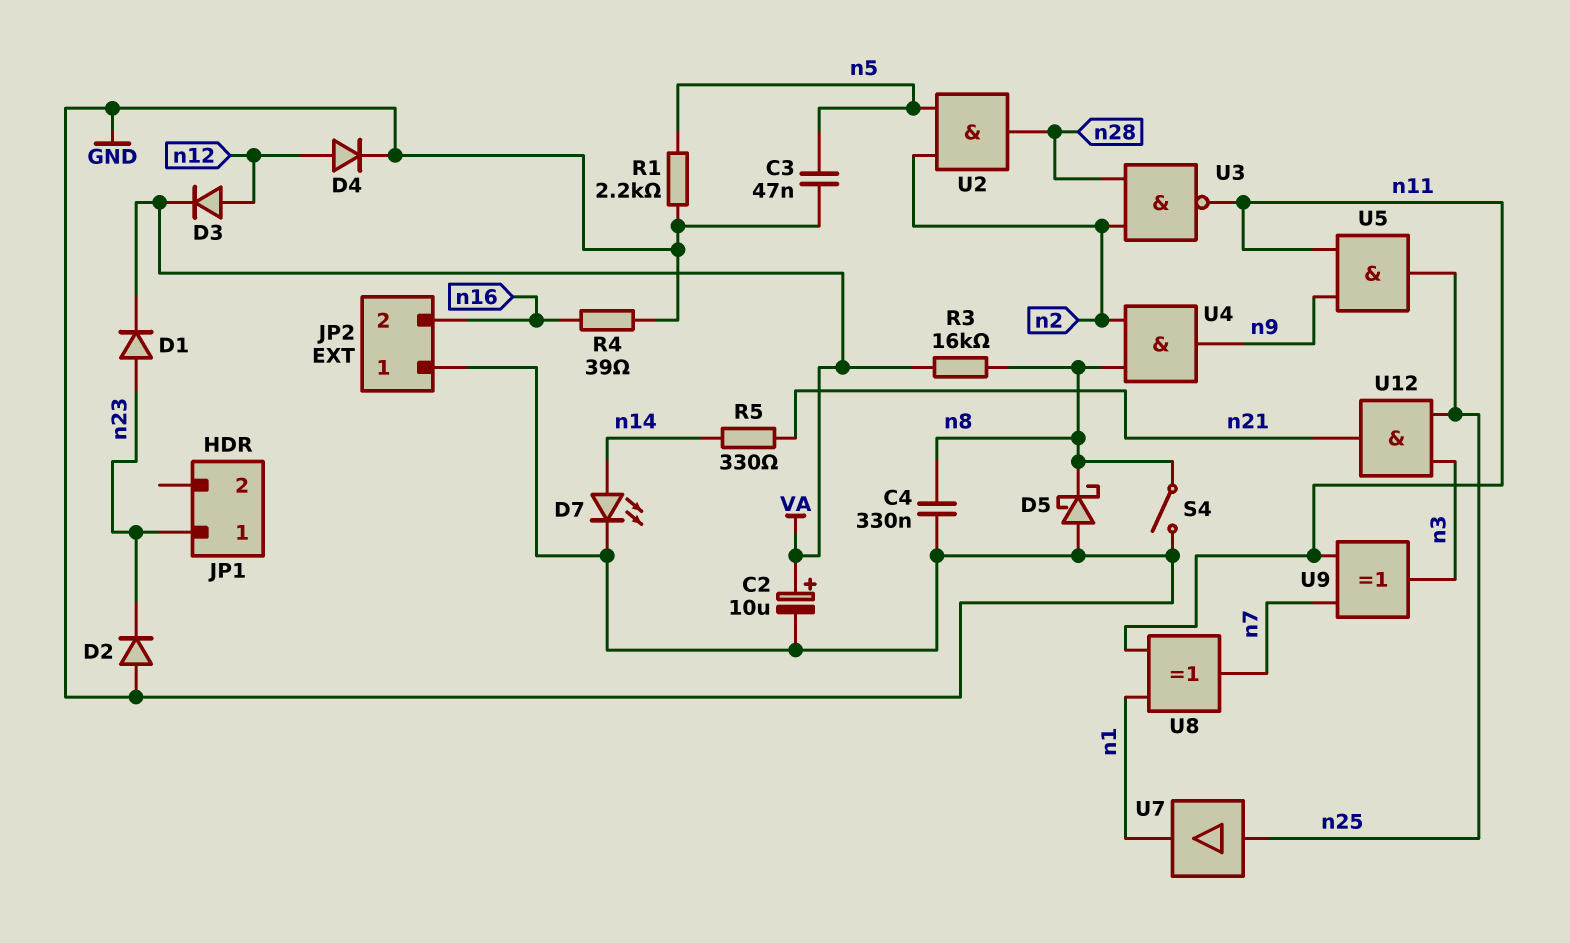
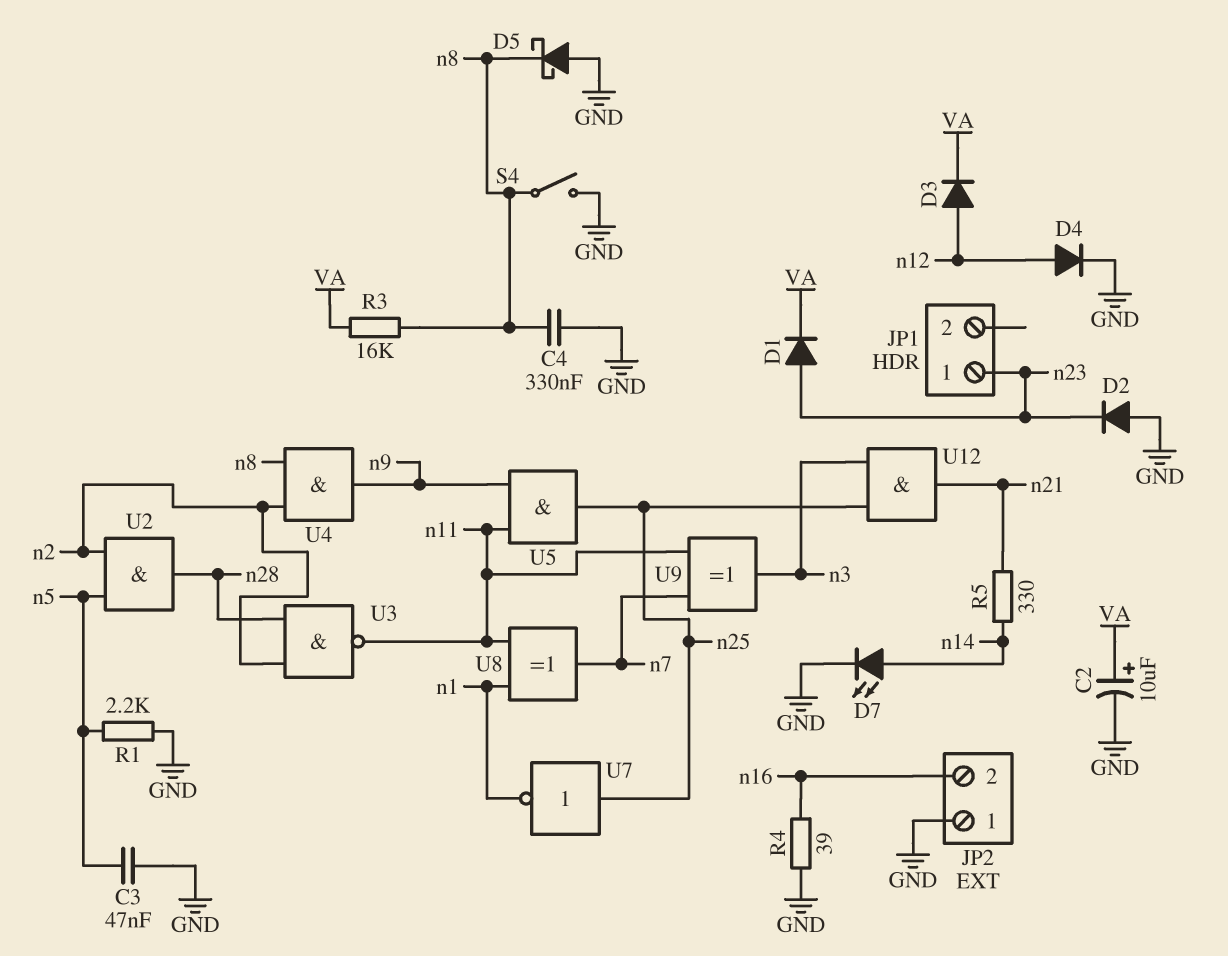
U7: buffer (in n25, out n1) -> NOT (in n25, out n1)

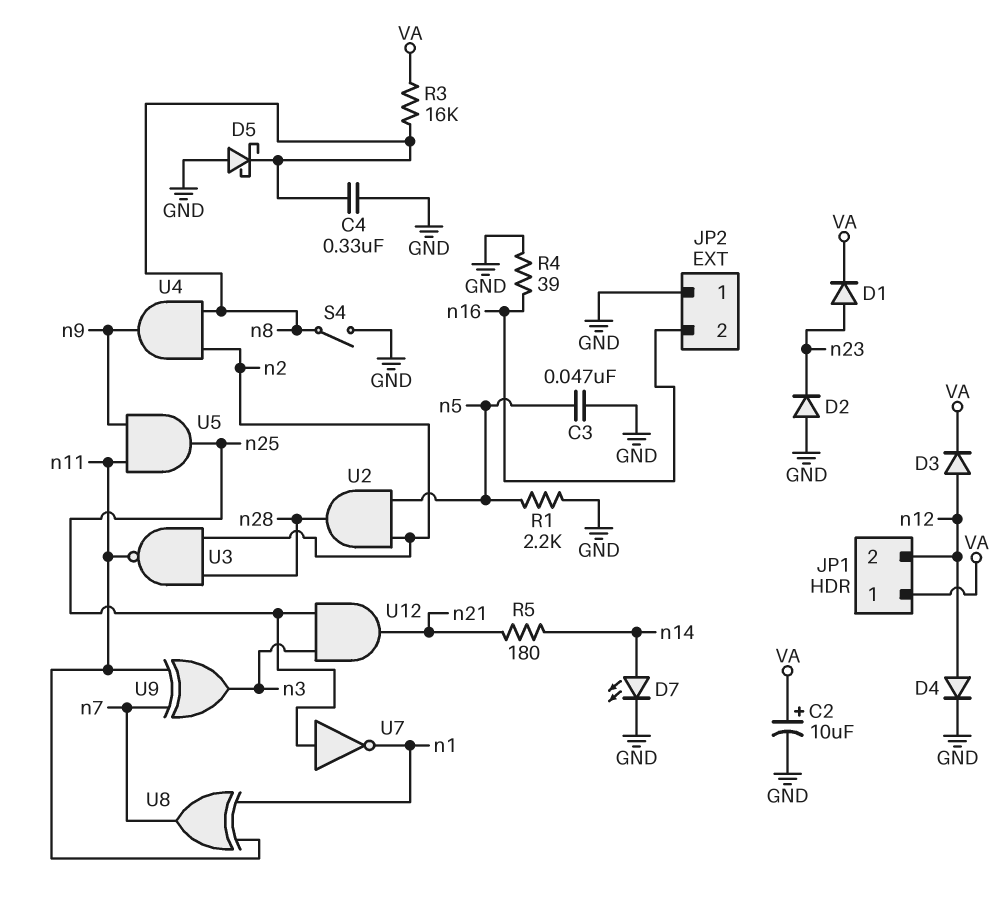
JP1 pin 1: n23 -> VA
JP1 pin 2: none -> n12
R5: 330 (n14, n21) -> 180 (n14, n21)

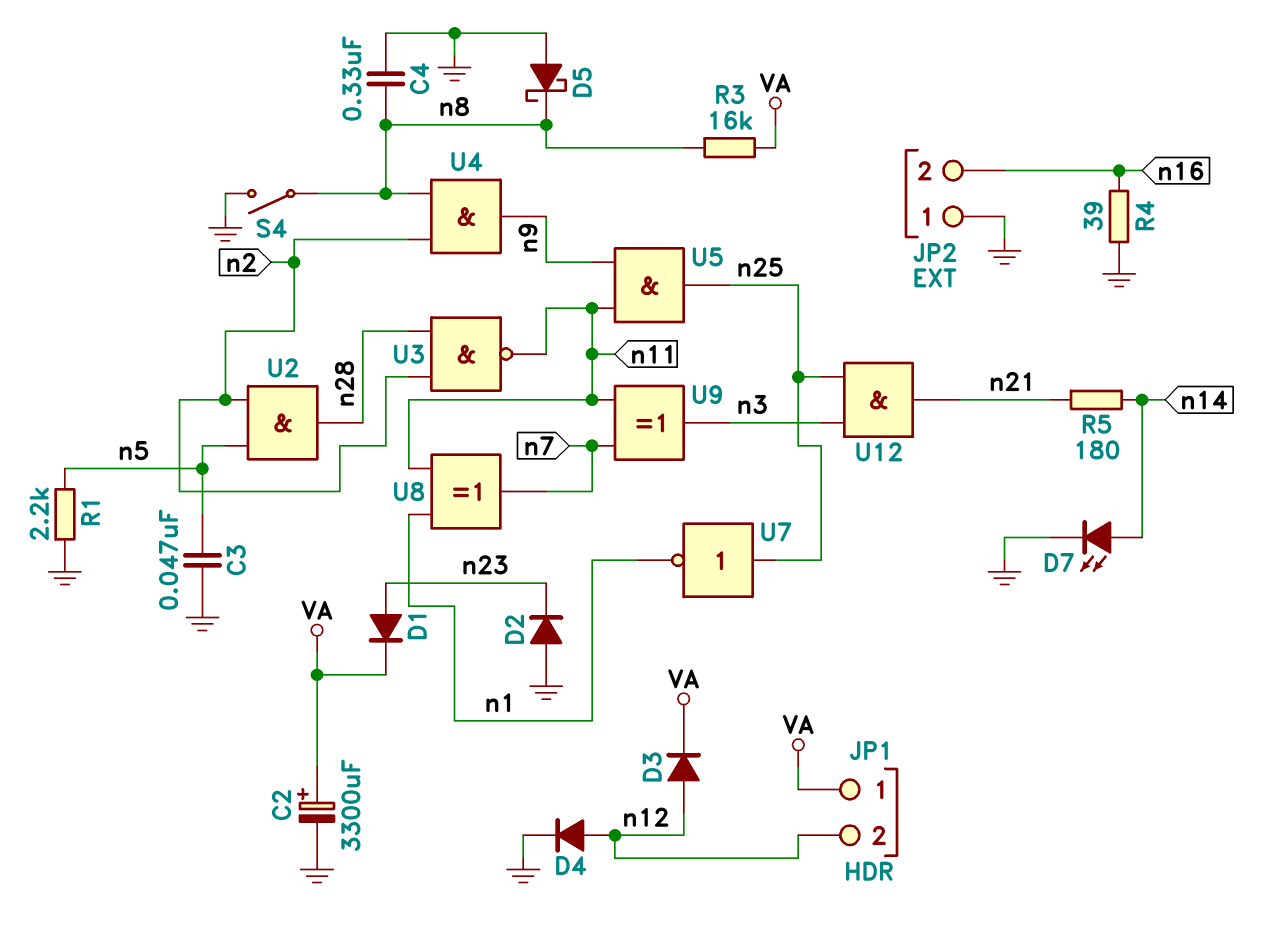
C2: 10uF (plus VA, minus GND) -> 3300uF (plus VA, minus GND)

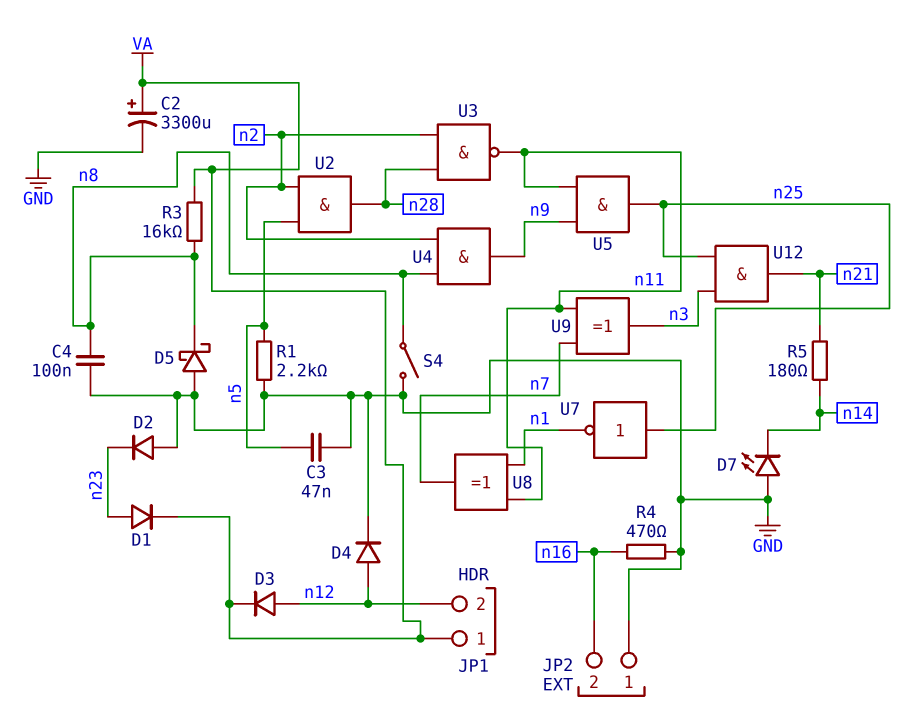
C4: 330nF (GND, n8) -> 100nF (GND, n8)
D7: LED (A n14, K GND) -> LED (A GND, K n14)
R4: 39 (GND, n16) -> 470 (GND, n16)

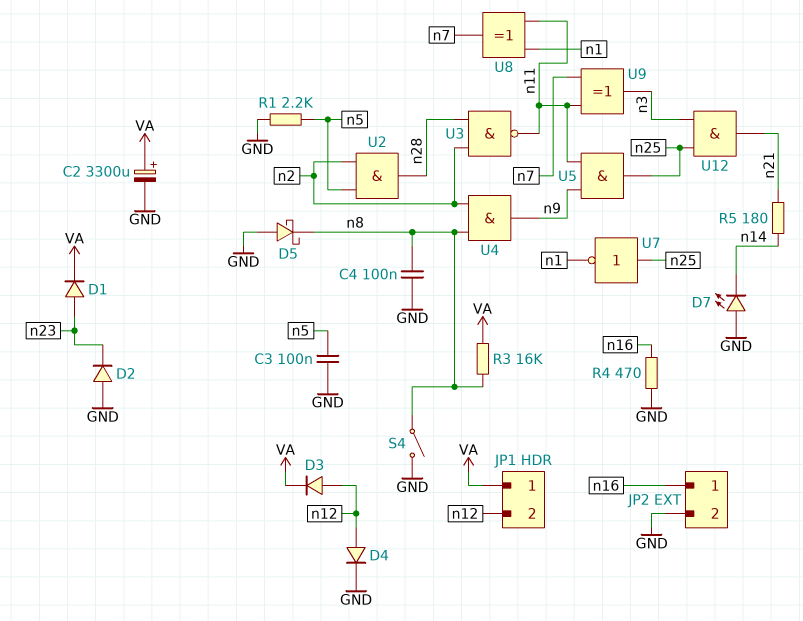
C3: 47nF (GND, n5) -> 100nF (GND, n5)
JP2 pin 1: GND -> n16
JP2 pin 2: n16 -> GND

